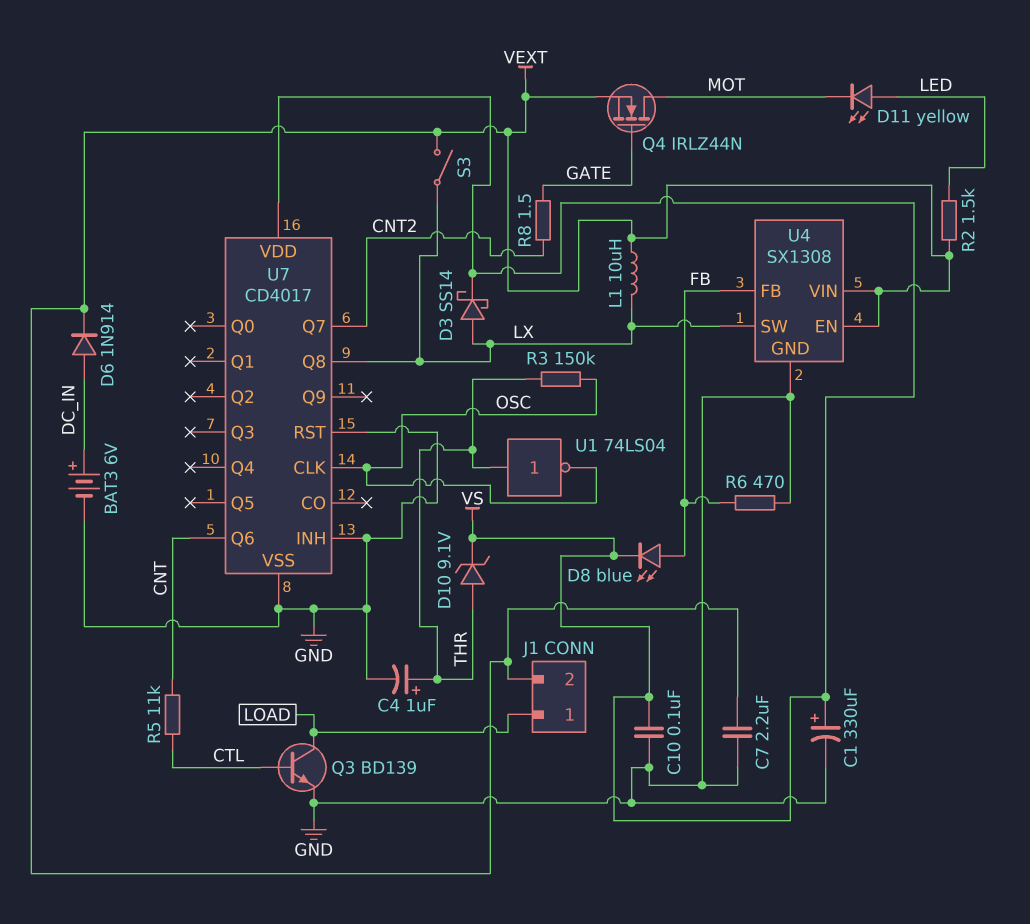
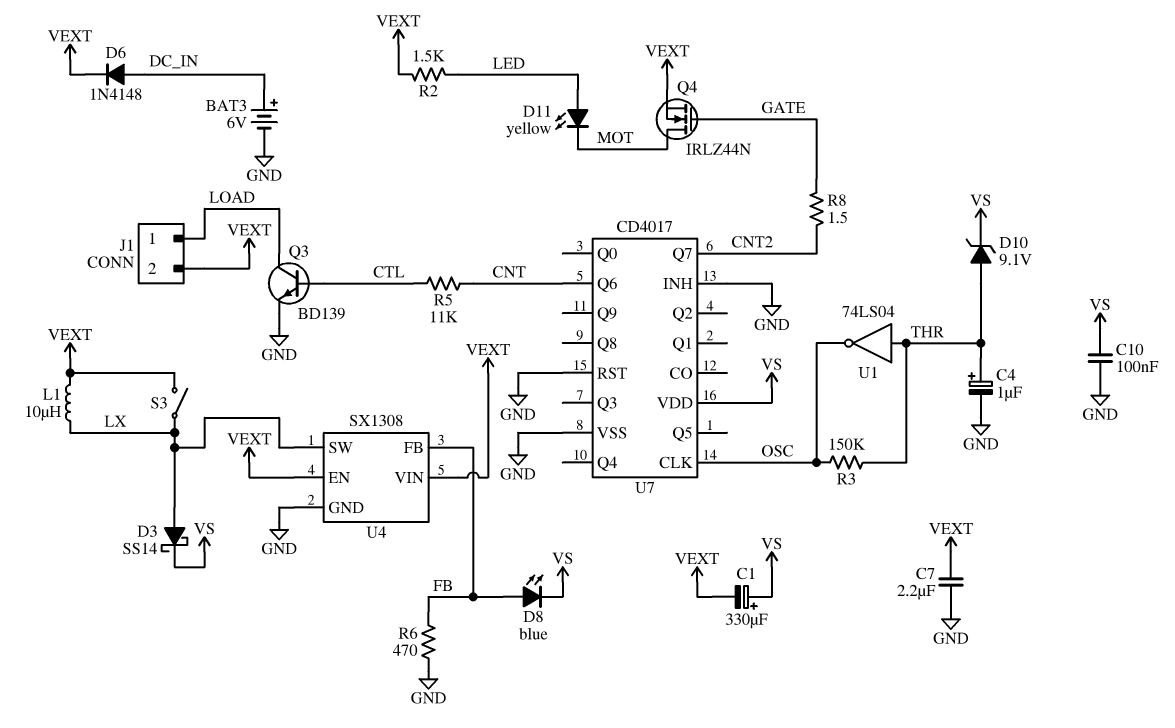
C1: 330uF (plus VS, minus GND) -> 330uF (plus VS, minus VEXT)
D6: diode 1N914 (A DC_IN, K VEXT) -> diode 1N4148 (A DC_IN, K VEXT)
U7 pin Q8: LX -> none

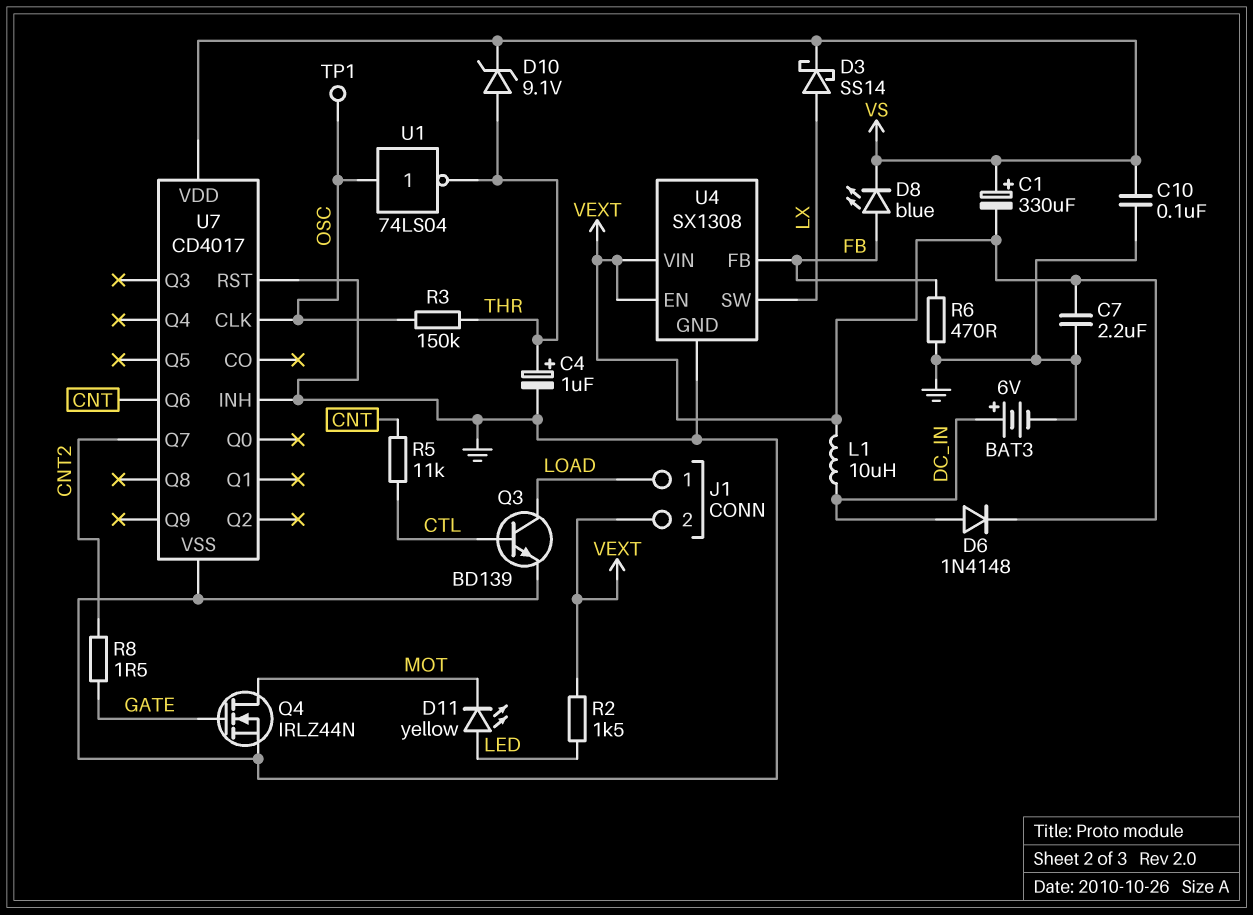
L1: 10uH (LX, VEXT) -> 10uH (DC_IN, VEXT)
Q4: NMOS IRLZ44N (G GATE, D MOT, S VEXT) -> NMOS IRLZ44N (G GATE, D MOT, S GND)
S3: switch (LX, VEXT) -> none
TP1: none -> test point (OSC)
U1: NOT 74LS04 (in THR, out OSC) -> NOT 74LS04 (in OSC, out THR)

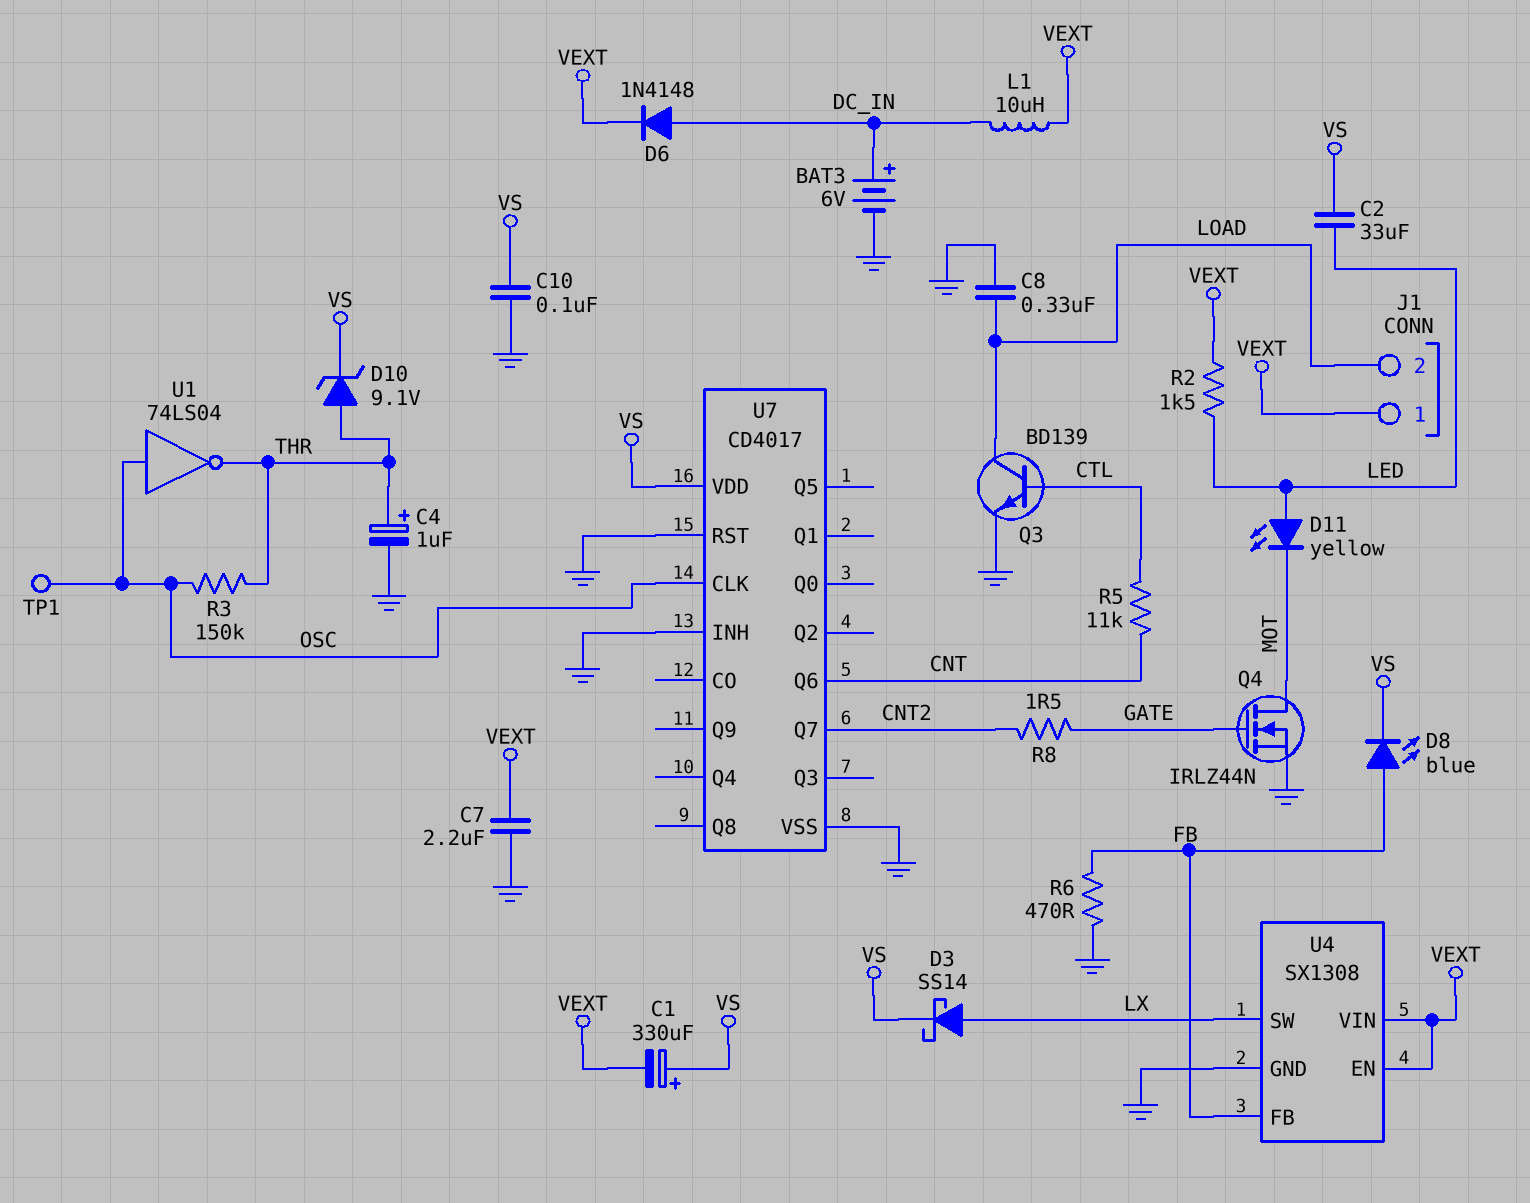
C2: none -> 33uF (LED, VS)
C8: none -> 330nF (GND, LOAD)
J1 pin 1: LOAD -> VEXT
J1 pin 2: VEXT -> LOAD

